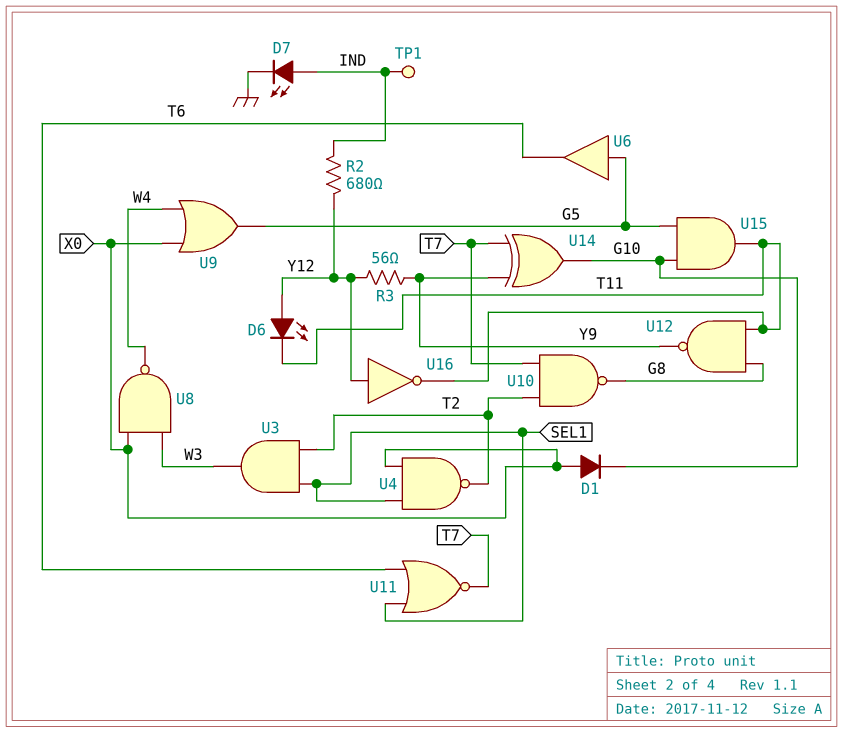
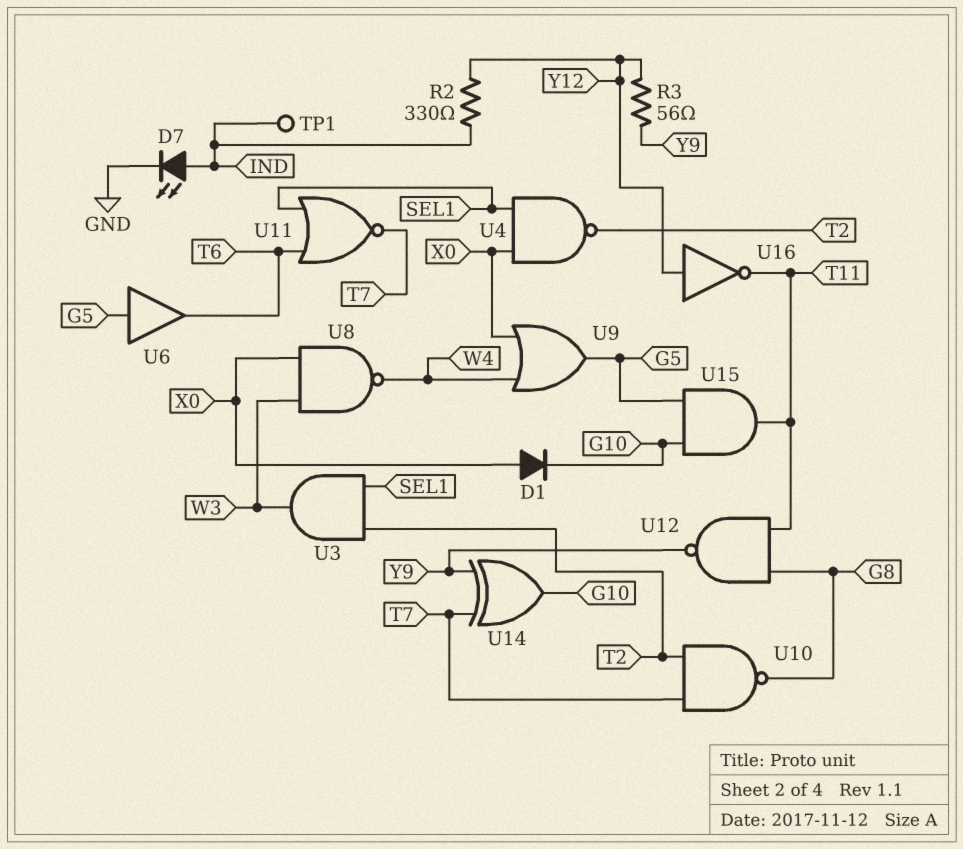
D6: LED (A Y12, K T11) -> none
R2: 680 (IND, Y12) -> 330 (IND, Y12)

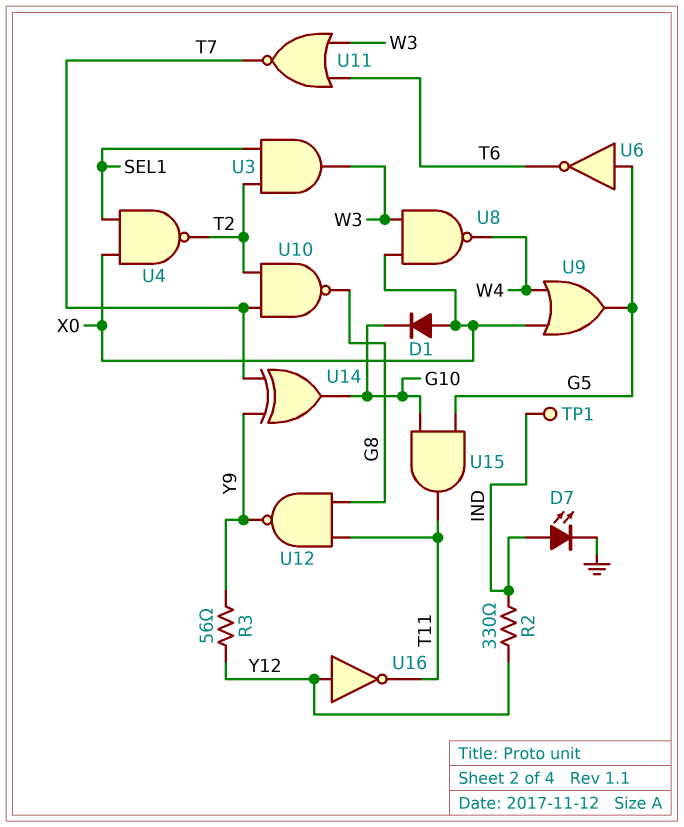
U6: buffer (in G5, out T6) -> NOT (in G5, out T6)
U11: NOR (in SEL1, in T6, out T7) -> NOR (in T6, in W3, out T7)

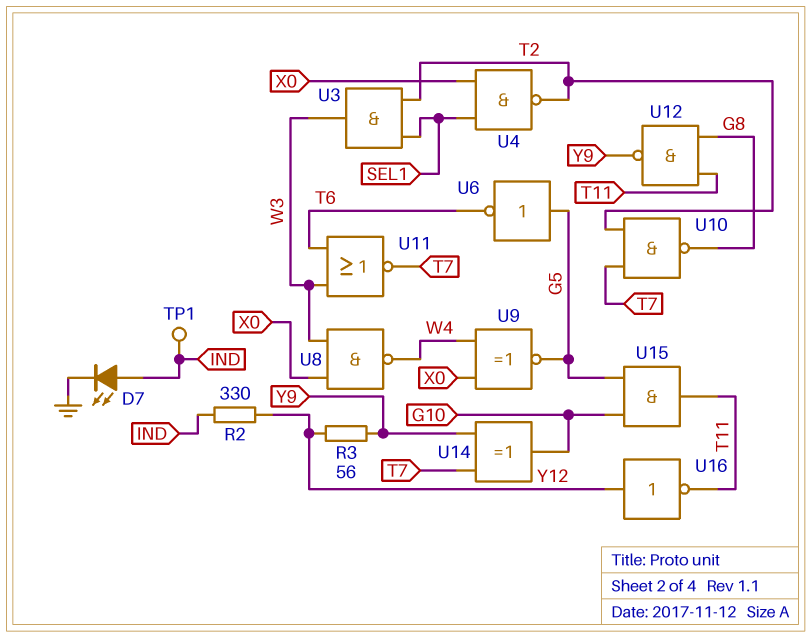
D1: diode (A X0, K G10) -> none
U9: OR (in W4, in X0, out G5) -> XNOR (in W4, in X0, out G5)

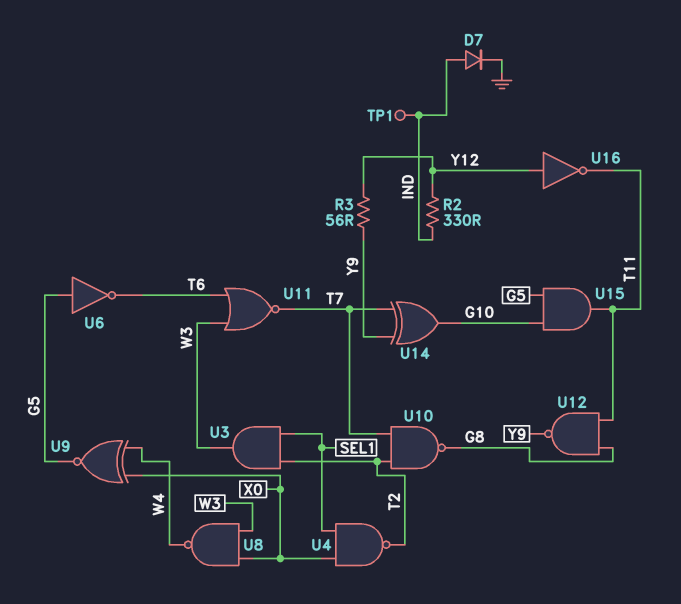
D7: LED (A IND, K GND) -> diode (A IND, K GND)

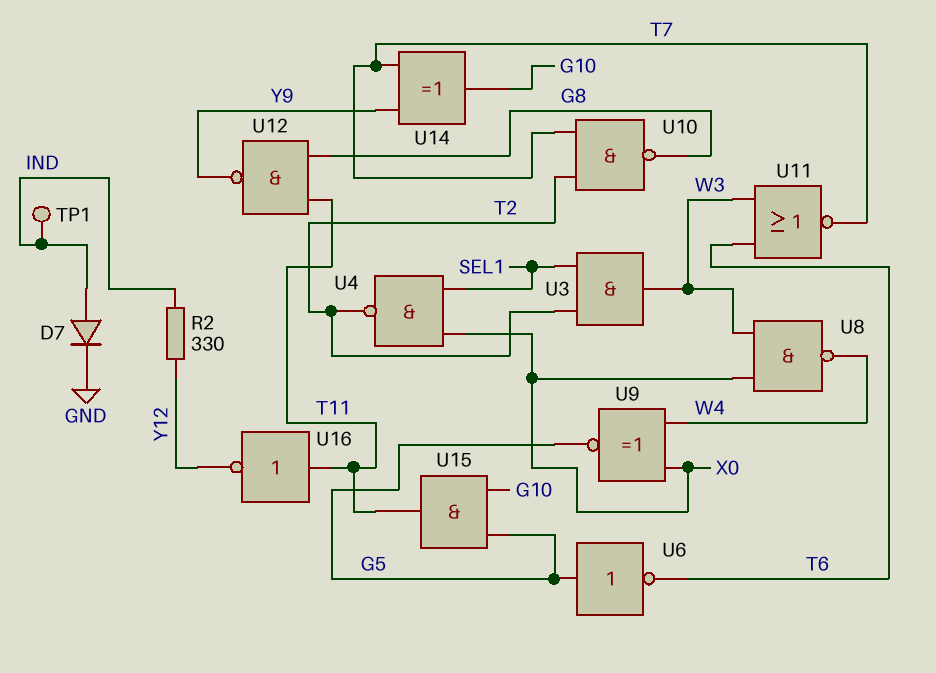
R3: 56 (Y9, Y12) -> none
U16: NOT (in Y12, out T11) -> NOT (in T11, out Y12)

